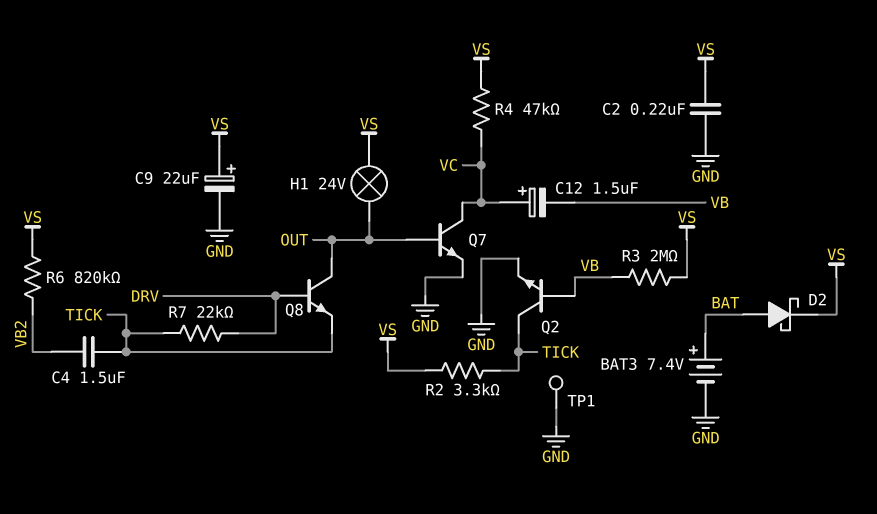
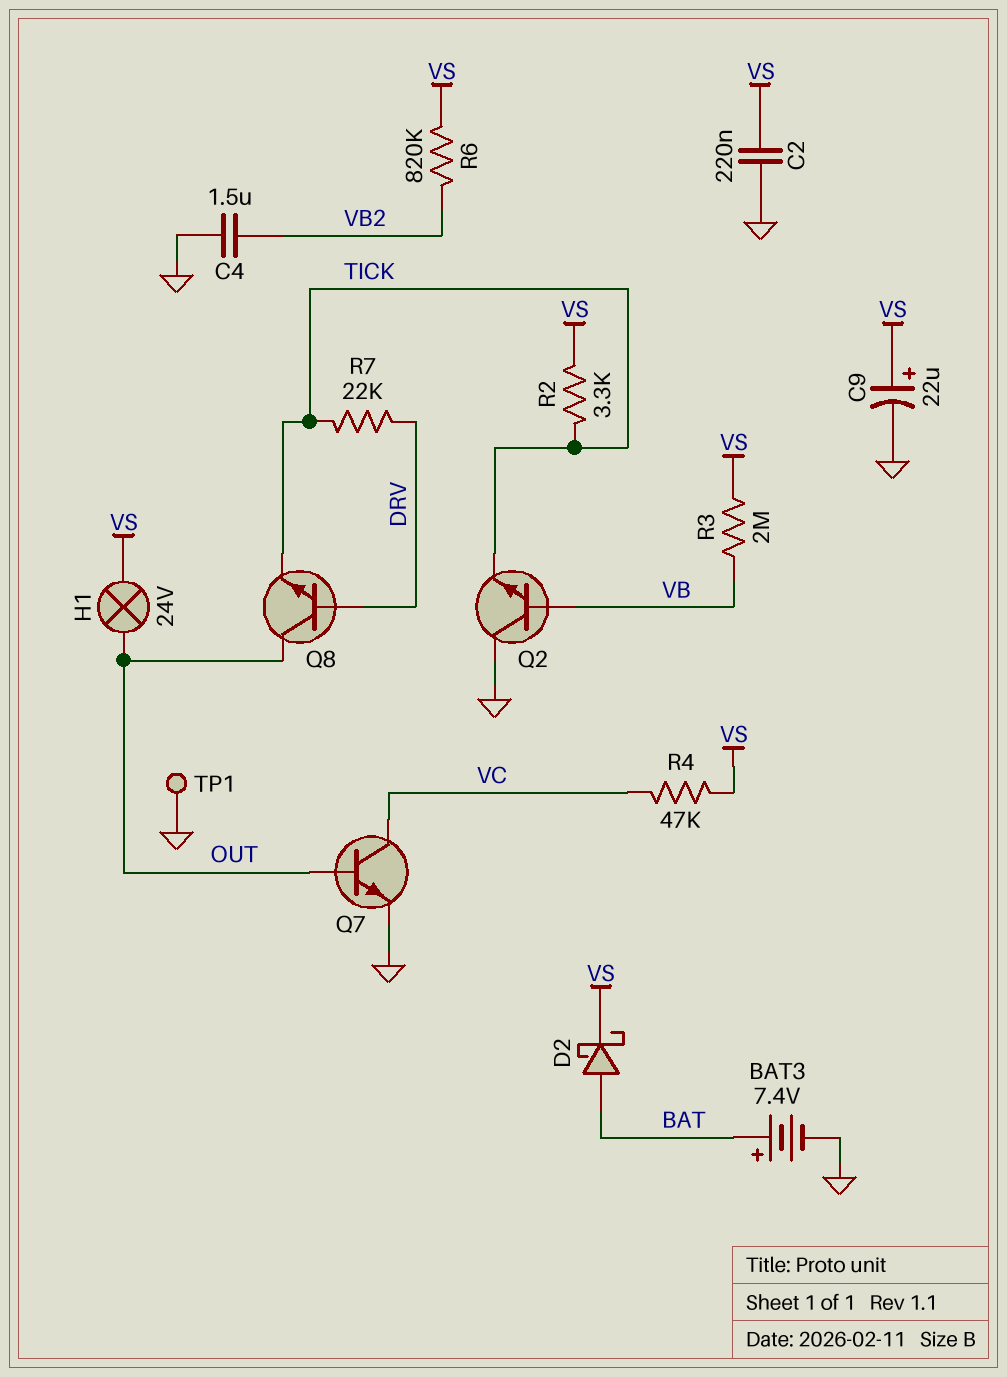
C4: 1.5uF (TICK, VB2) -> 1.5uF (GND, VB2)
C12: 1.5uF (plus VC, minus VB) -> none
Q2: NPN (B VB, C TICK, E GND) -> NPN (B VB, C GND, E TICK)

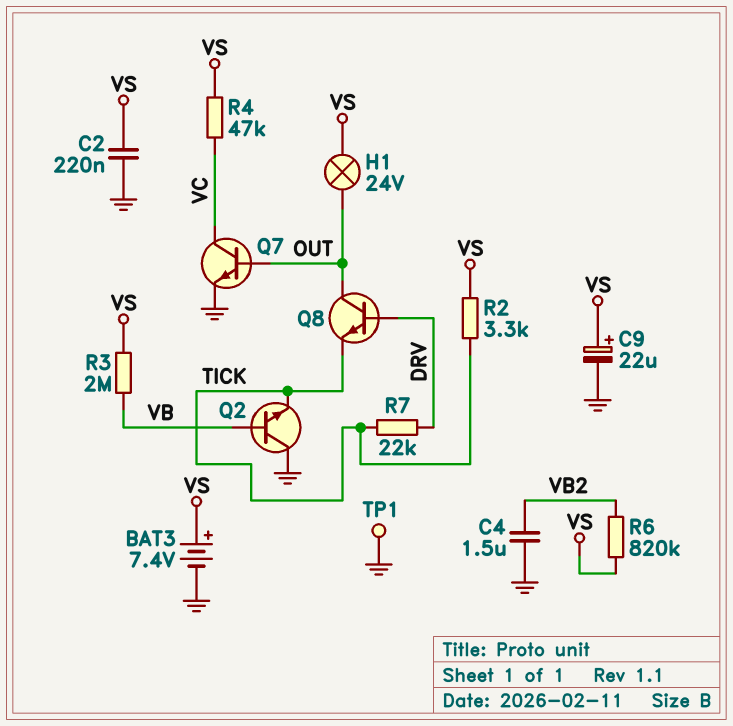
BAT3: 7.4V (plus BAT, minus GND) -> 7.4V (plus VS, minus GND)
D2: schottky (A BAT, K VS) -> none

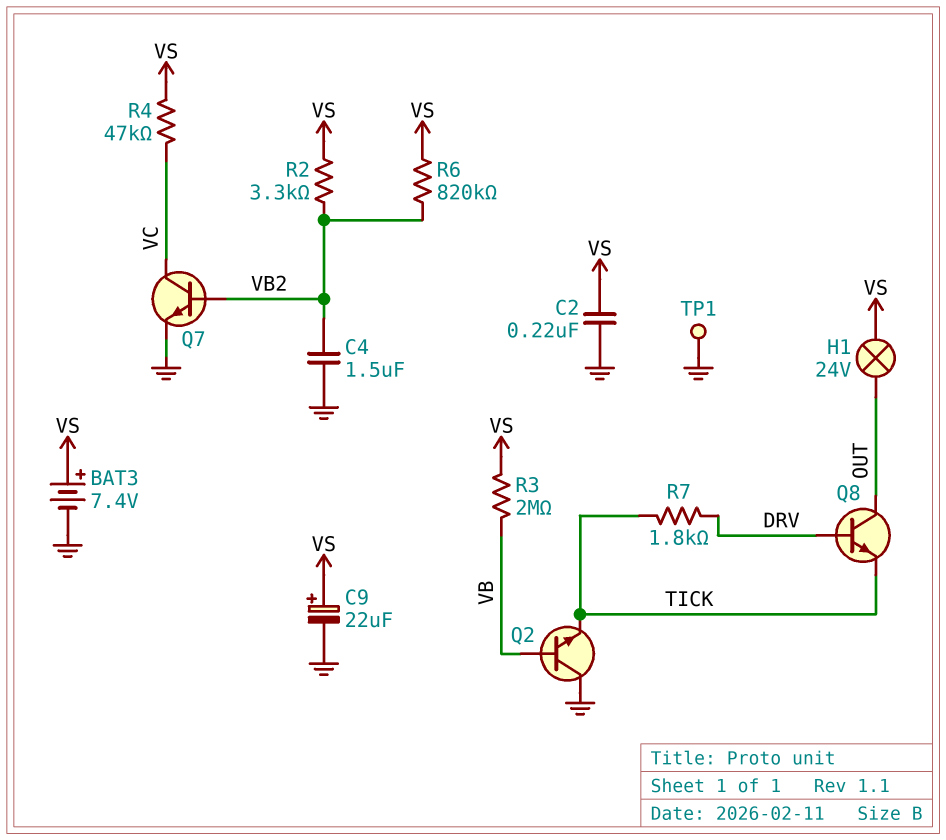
Q7: NPN (B OUT, C VC, E GND) -> NPN (B VB2, C VC, E GND)
R2: 3.3k (TICK, VS) -> 3.3k (VB2, VS)
R7: 22k (DRV, TICK) -> 1.8k (DRV, TICK)

